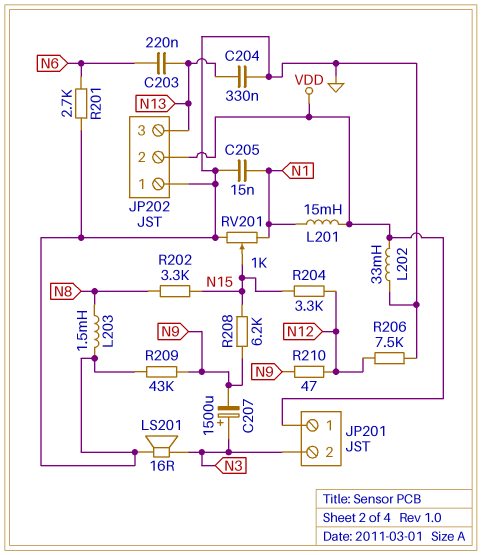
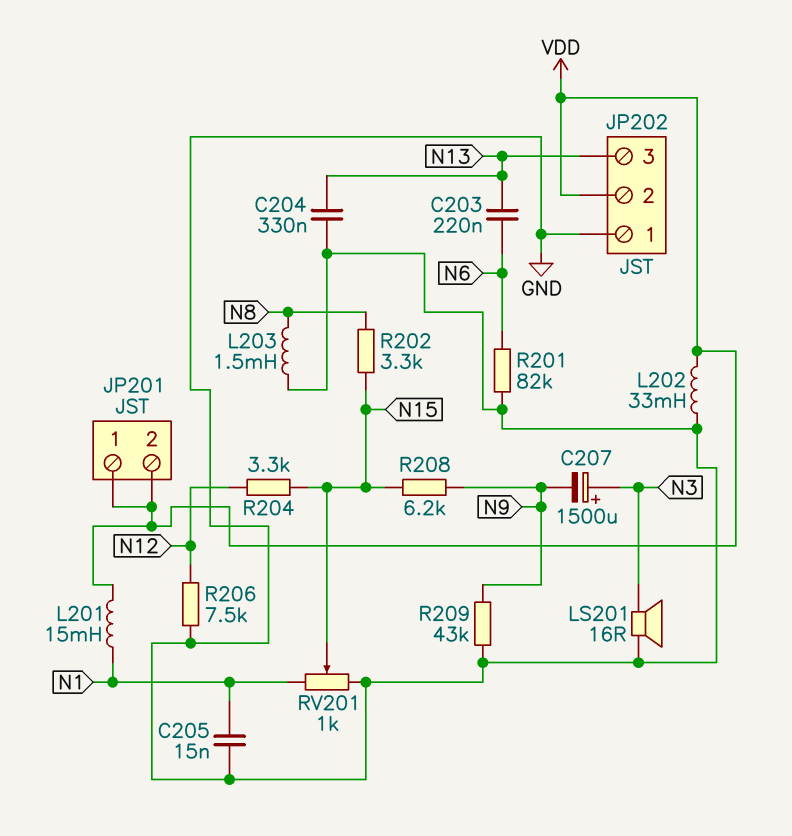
JP201 pin 2: N3 -> VDD
R201: 2.7k (GND, N6) -> 82k (GND, N6)
R210: 47 (N9, N12) -> none

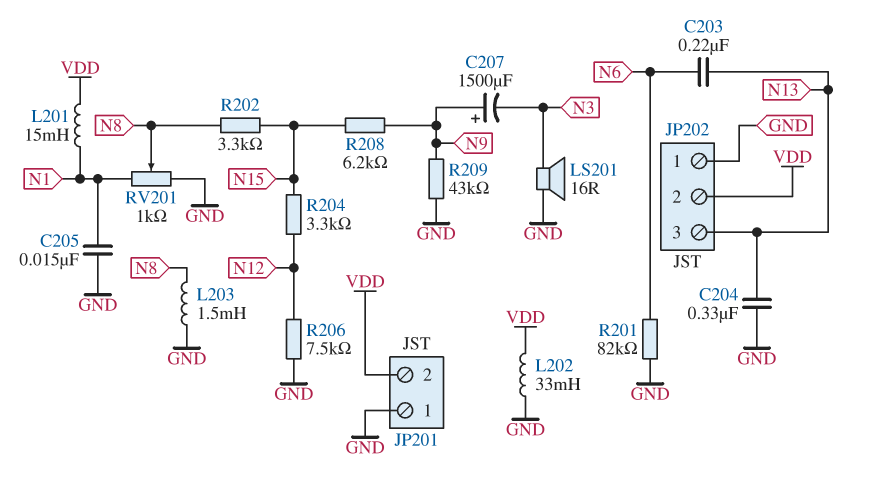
C207: 1500uF (plus N3, minus N9) -> 1500uF (plus N9, minus N3)
JP201 pin 1: VDD -> GND
RV201: 1k (GND, N1, wiper N15) -> 1k (GND, N1, wiper N8)

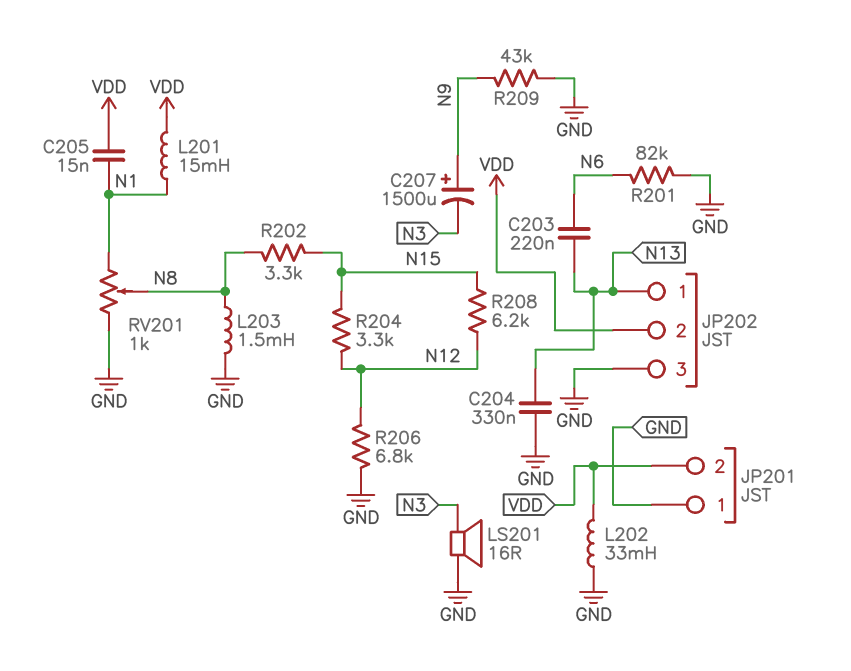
C205: 15nF (GND, N1) -> 15nF (N1, VDD)
JP202 pin 1: GND -> N13
JP202 pin 3: N13 -> GND
R206: 7.5k (GND, N12) -> 6.8k (GND, N12)
R208: 6.2k (N9, N15) -> 6.2k (N12, N15)

